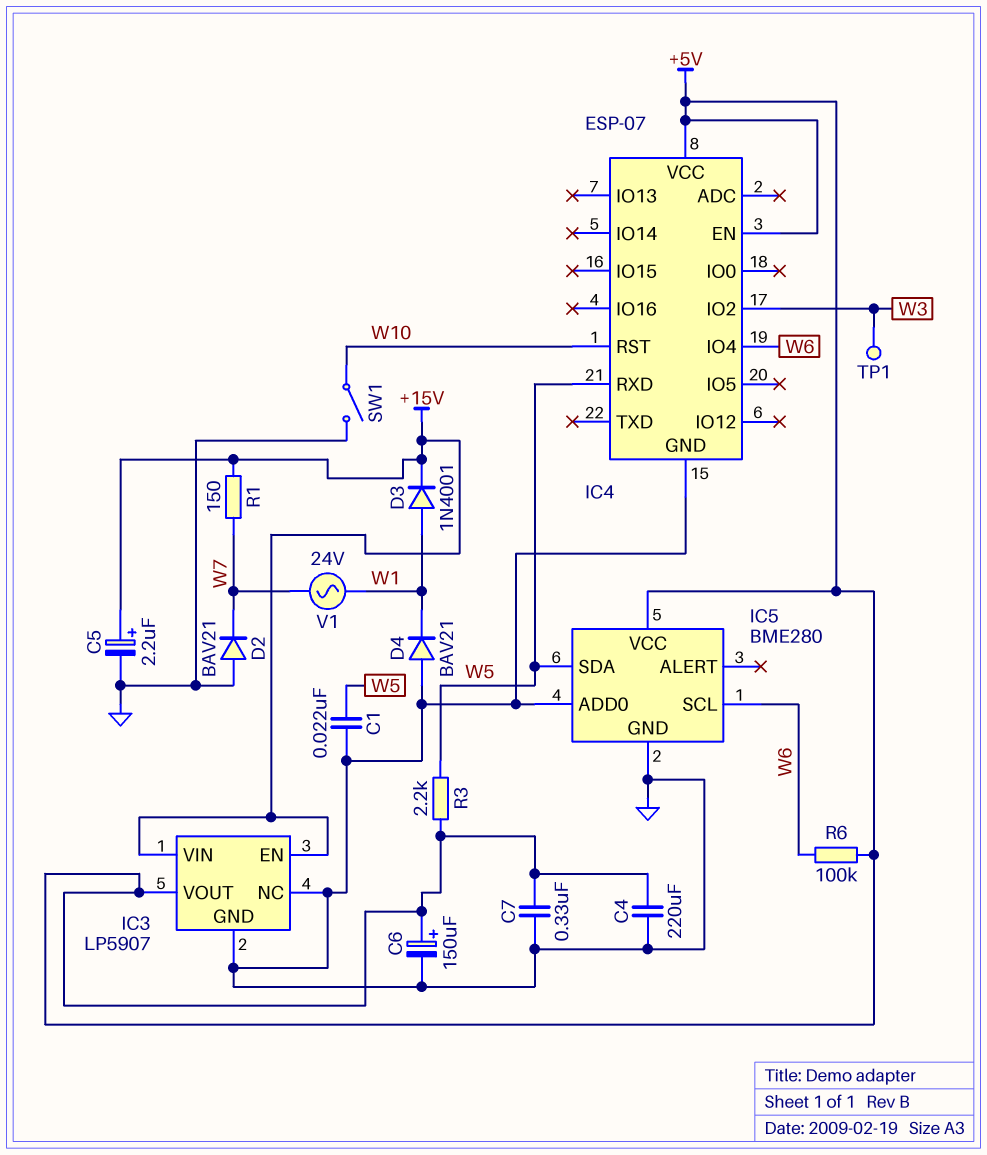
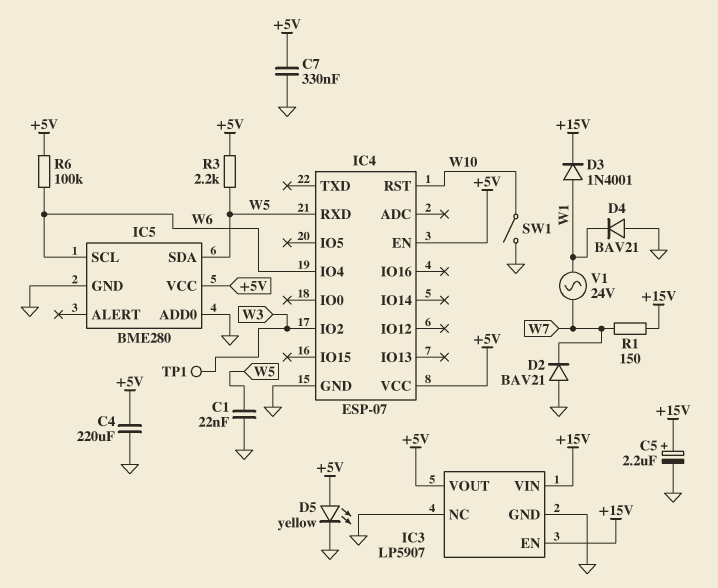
C6: 150uF (plus +5V, minus GND) -> none
D5: none -> LED yellow (A +5V, K GND)

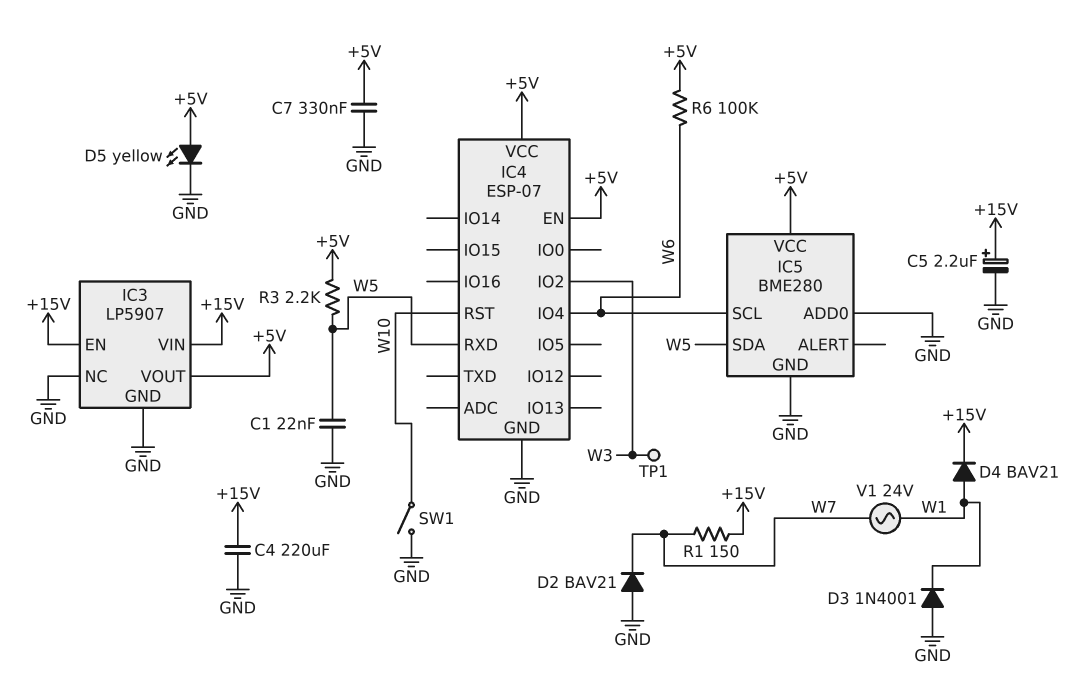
C4: 220uF (+5V, GND) -> 220uF (+15V, GND)
D3: diode 1N4001 (A W1, K +15V) -> diode 1N4001 (A GND, K W1)
D4: diode BAV21 (A GND, K W1) -> diode BAV21 (A W1, K +15V)

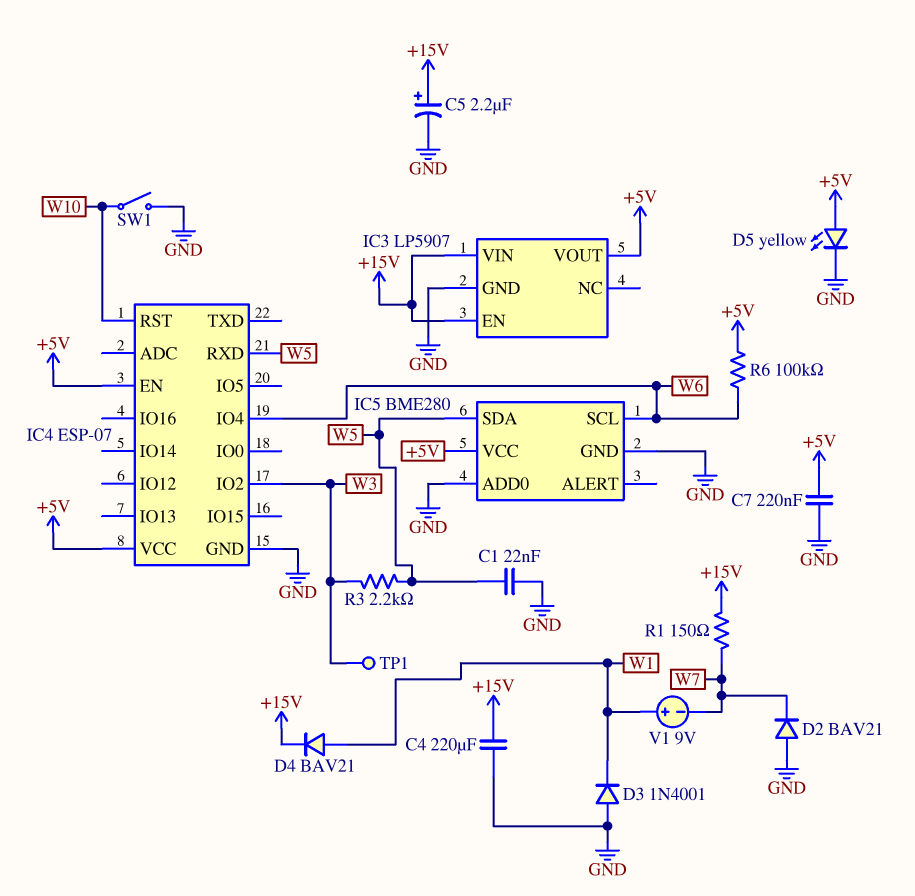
C7: 330nF (+5V, GND) -> 220nF (+5V, GND)
IC3 pin NC: GND -> none
R3: 2.2k (+5V, W5) -> 2.2k (W3, W5)
V1: AC 24V (W1, W7) -> 9V (plus W1, minus W7)

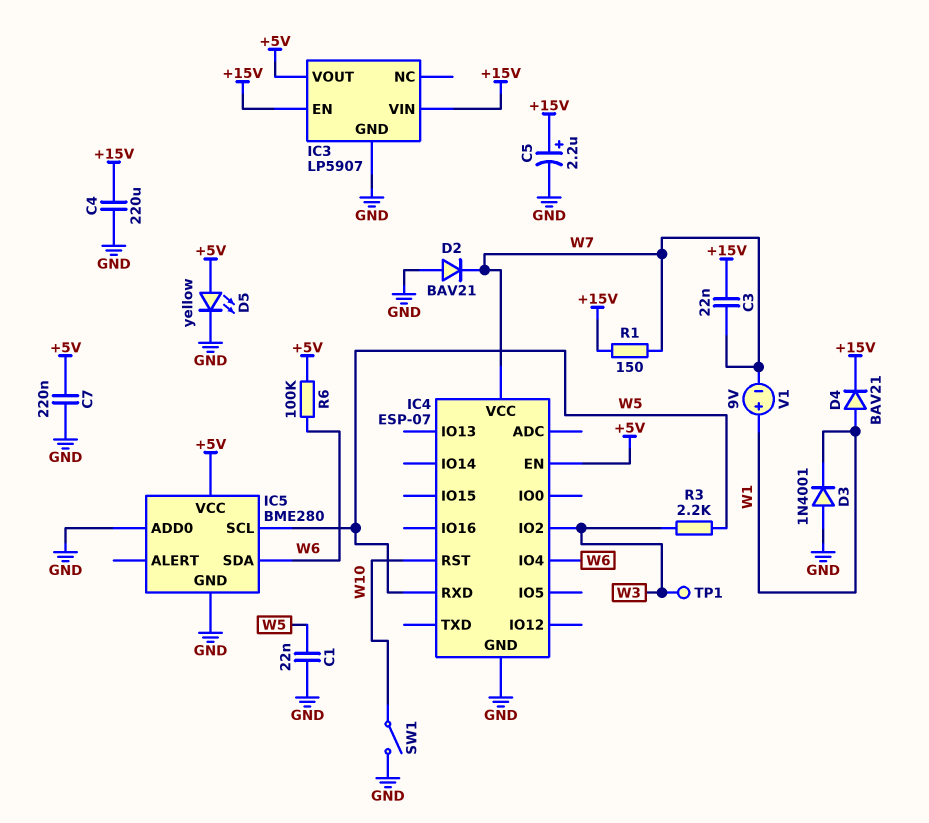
C3: none -> 22nF (+15V, W7)
IC4 pin VCC: +5V -> W7
IC5 pin SCL: W6 -> W5
IC5 pin SDA: W5 -> W6

